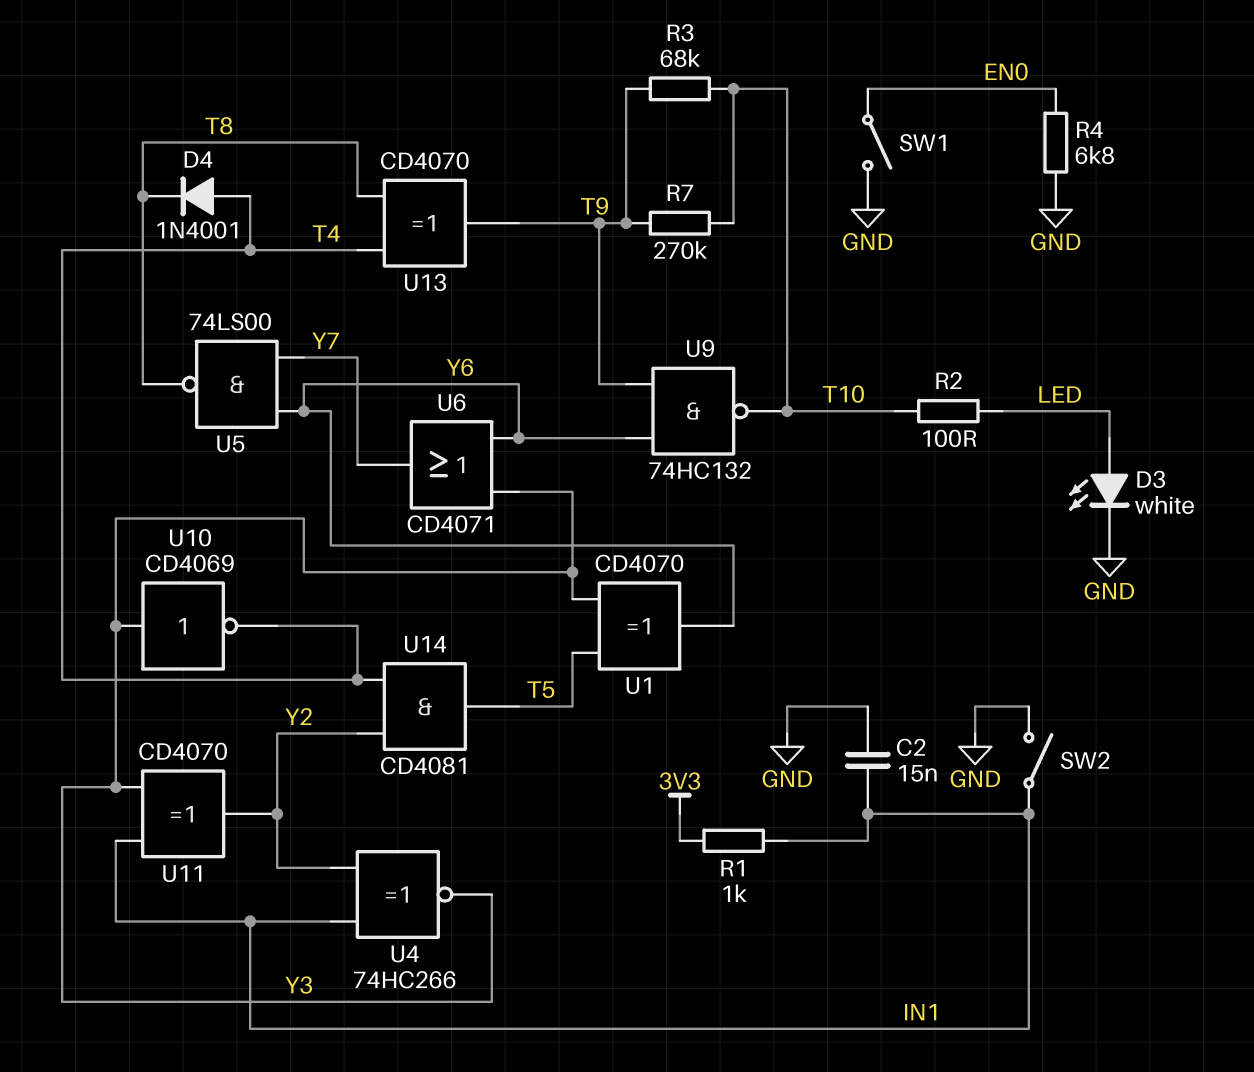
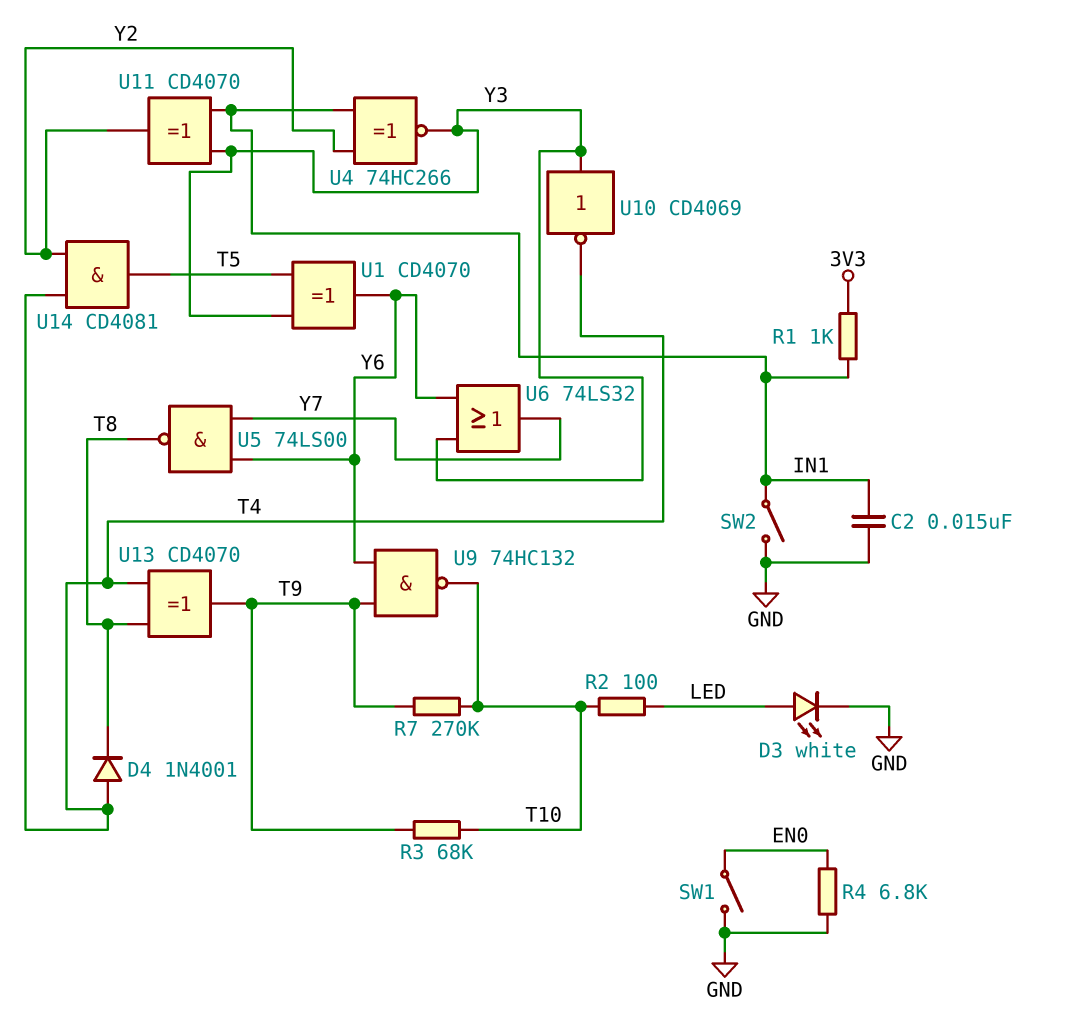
U6: OR CD4071 (in Y3, in Y6, out Y7) -> OR 74LS32 (in Y3, in Y6, out Y7)

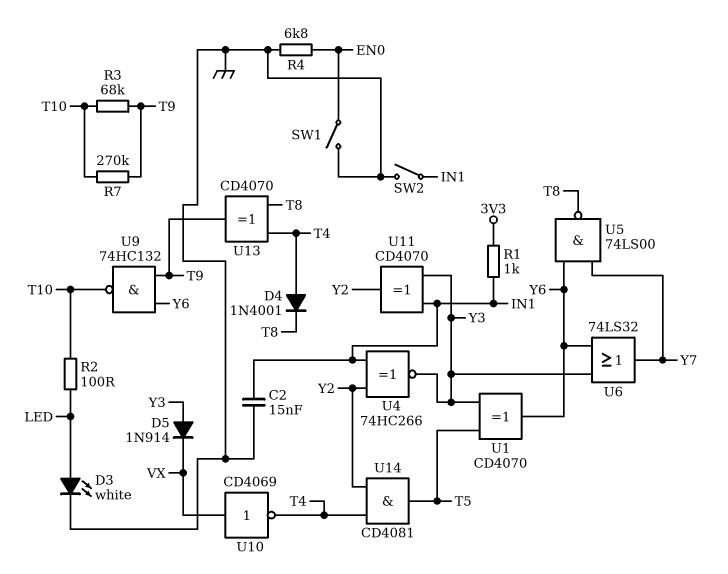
D5: none -> diode 1N914 (A Y3, K VX)
U10: NOT CD4069 (in Y3, out T4) -> NOT CD4069 (in VX, out T4)

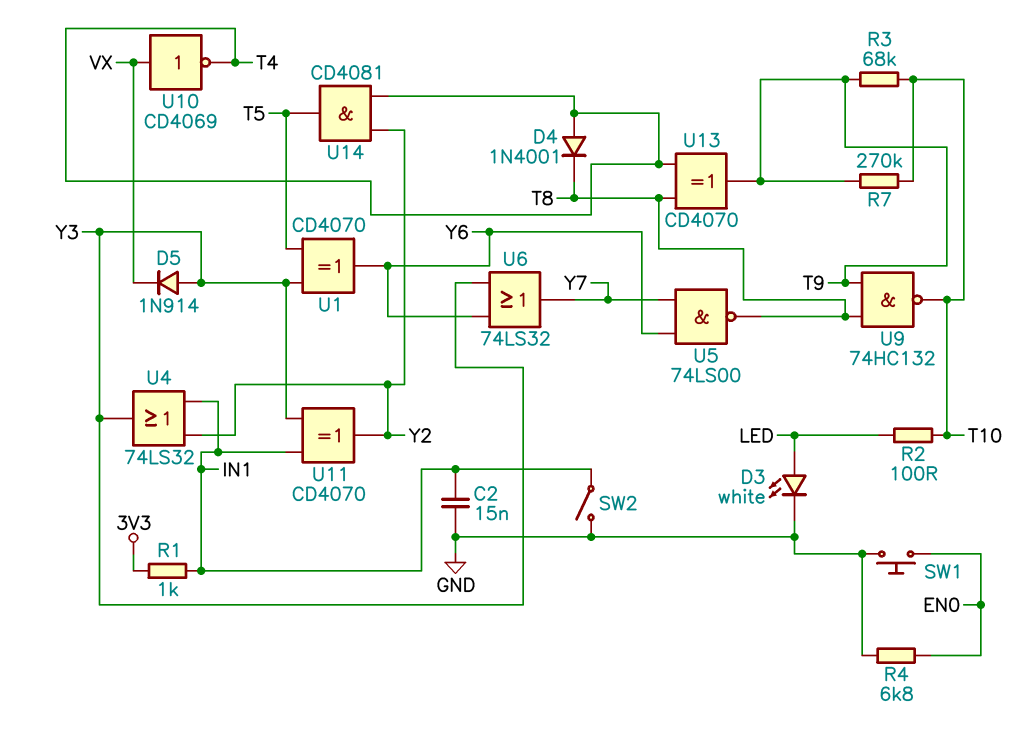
SW1: switch (EN0, GND) -> button (EN0, GND)
U4: XNOR 74HC266 (in IN1, in Y2, out Y3) -> OR 74LS32 (in IN1, in Y2, out Y3)
U9: NAND 74HC132 (in T9, in Y6, out T10) -> NAND 74HC132 (in T8, in T9, out T10)

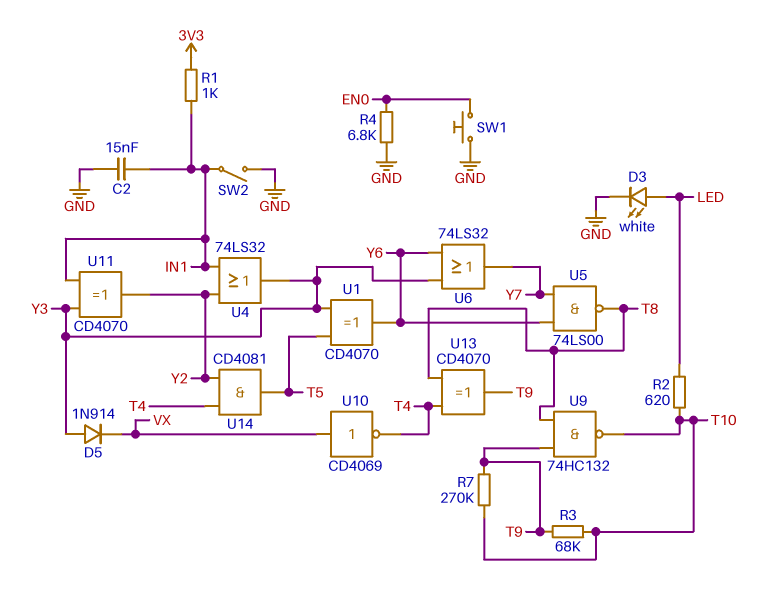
D4: diode 1N4001 (A T4, K T8) -> none
R2: 100 (LED, T10) -> 620 (LED, T10)

